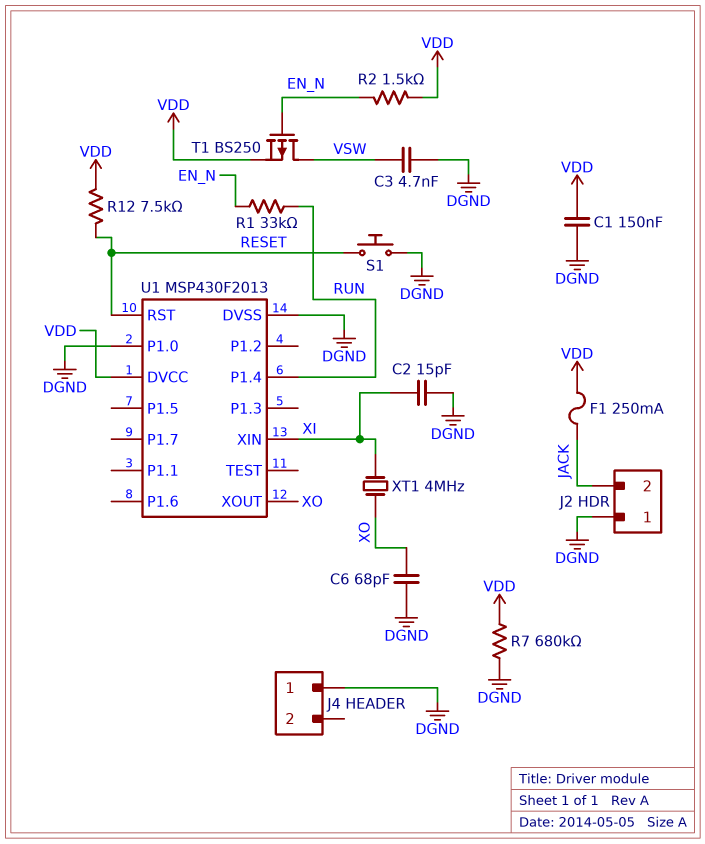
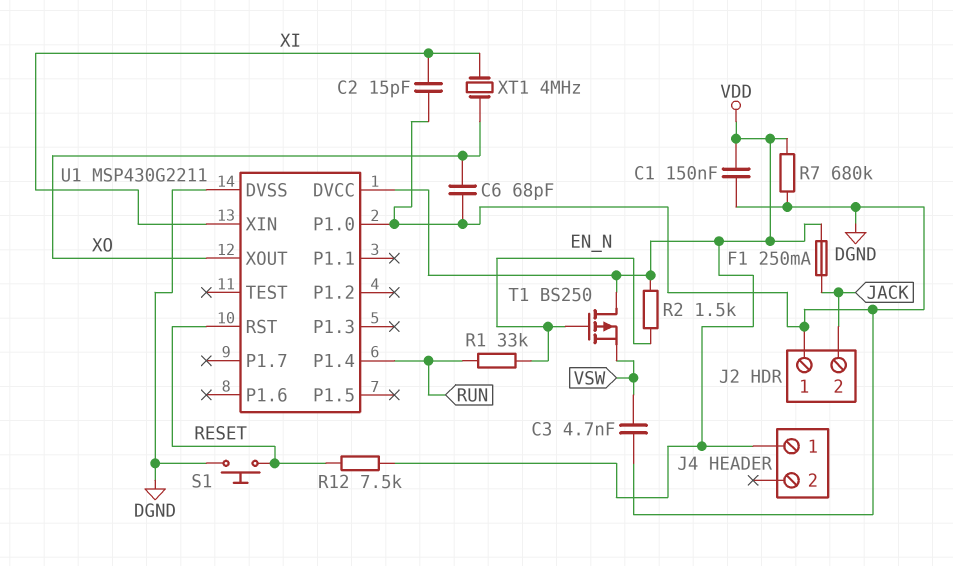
J4 pin 1: DGND -> VDD
T1: PMOS BS250 (G EN_N, D VSW, S VDD) -> PMOS BS250 (G EN_N, D VDD, S VSW)
U1: MSP430F2013 -> MSP430G2211

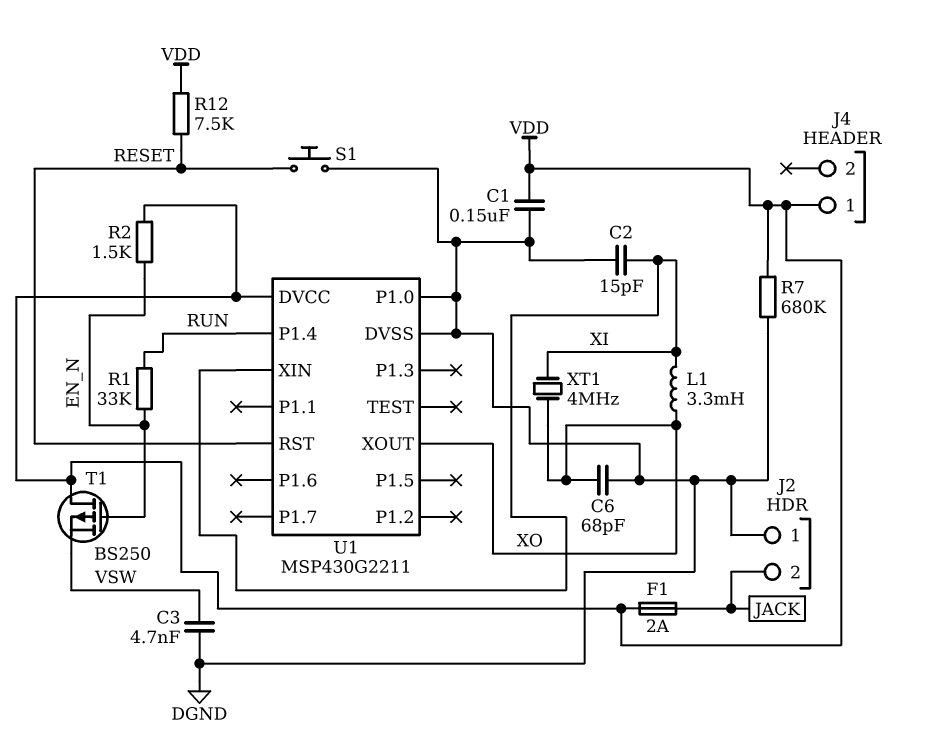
F1: 250mA (JACK, VDD) -> 2A (JACK, VDD)
L1: none -> 3.3mH (XI, XO)

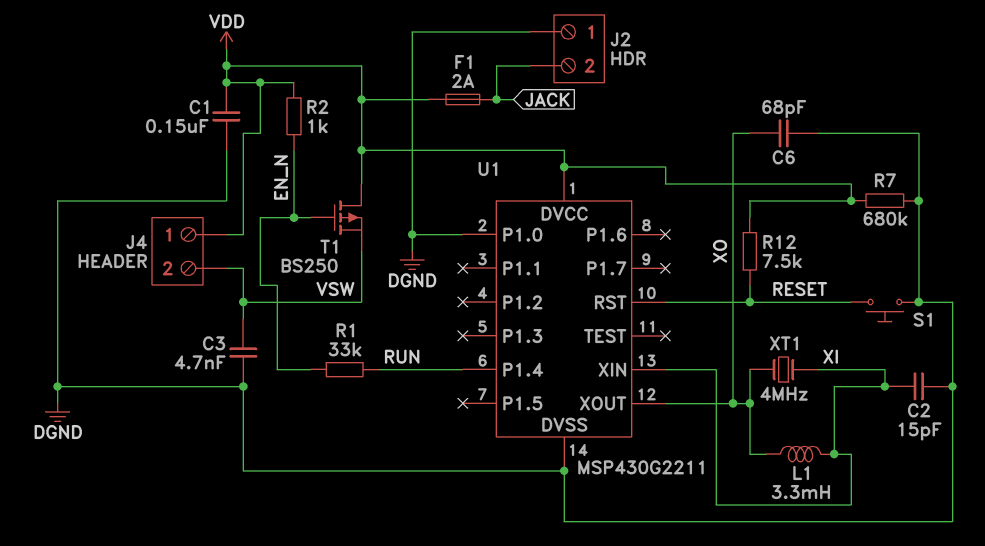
J4 pin 2: none -> VSW
R2: 1.5k (EN_N, VDD) -> 1k (EN_N, VDD)

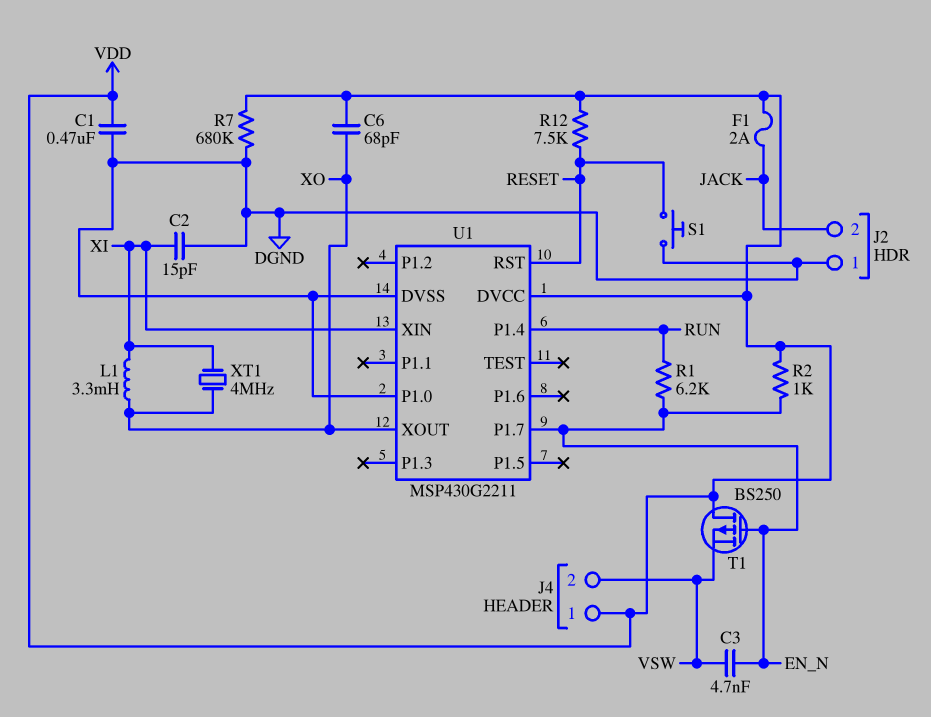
C1: 150nF (DGND, VDD) -> 470nF (DGND, VDD)
C3: 4.7nF (DGND, VSW) -> 4.7nF (EN_N, VSW)
C6: 68pF (DGND, XO) -> 68pF (VDD, XO)
R1: 33k (EN_N, RUN) -> 6.2k (EN_N, RUN)
U1 pin P1.7: none -> EN_N

